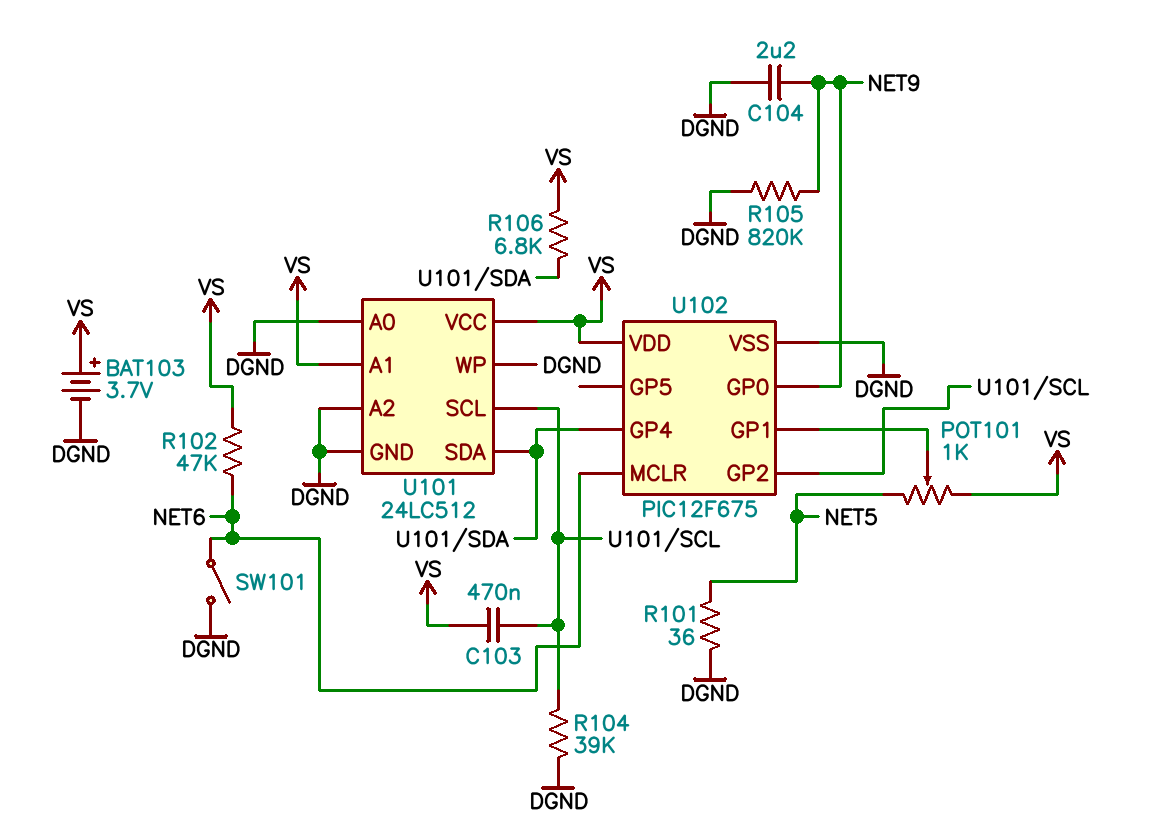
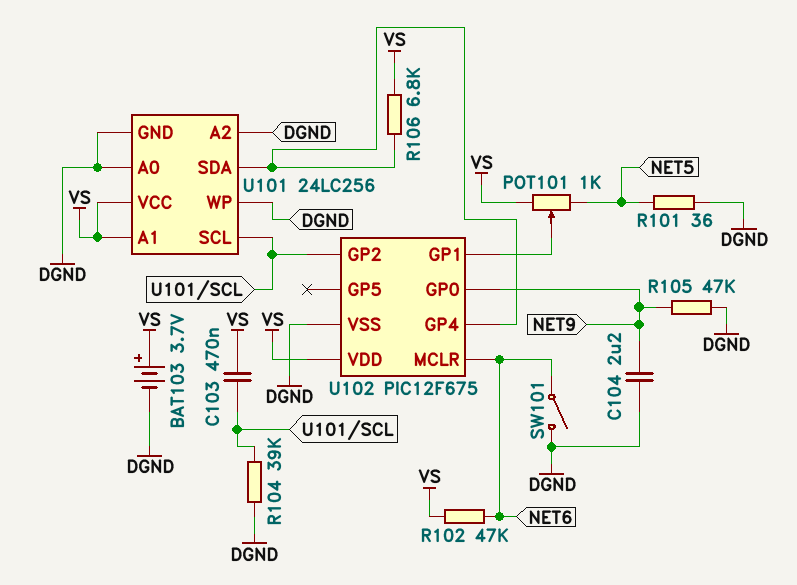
R105: 820k (DGND, NET9) -> 47k (DGND, NET9)
U101: 24LC512 -> 24LC256

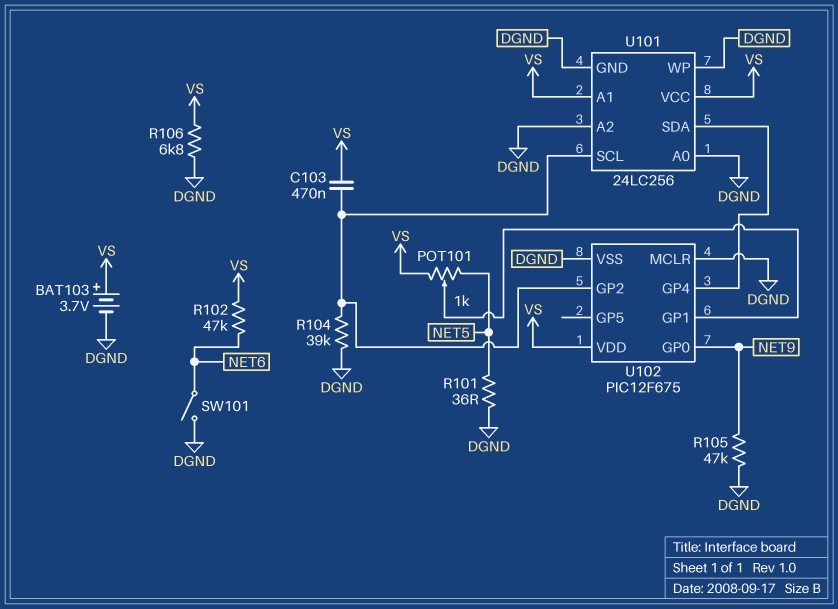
C104: 2.2uF (DGND, NET9) -> none
R106: 6.8k (U101/SDA, VS) -> 6.8k (DGND, VS)
U102 pin MCLR: NET6 -> DGND

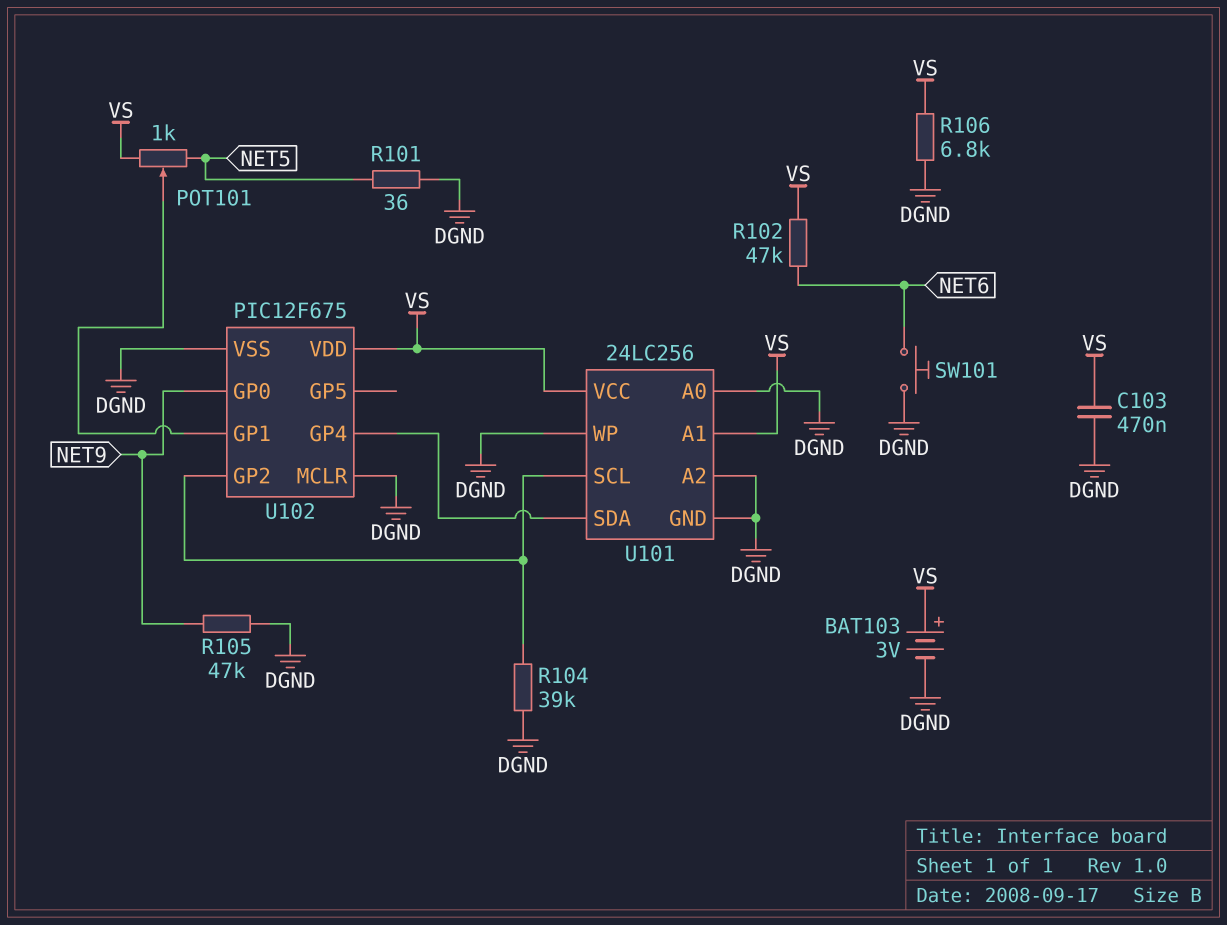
BAT103: 3.7V (plus VS, minus DGND) -> 3V (plus VS, minus DGND)
C103: 470nF (U101/SCL, VS) -> 470nF (DGND, VS)
SW101: switch (DGND, NET6) -> button (DGND, NET6)

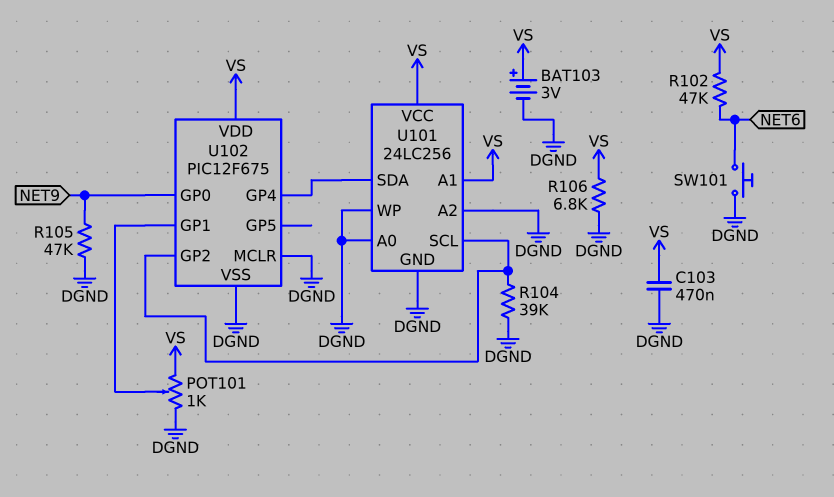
POT101: 1k (NET5, VS, wiper U102/GP1) -> 1k (DGND, VS, wiper U102/GP1)
R101: 36 (DGND, NET5) -> none

